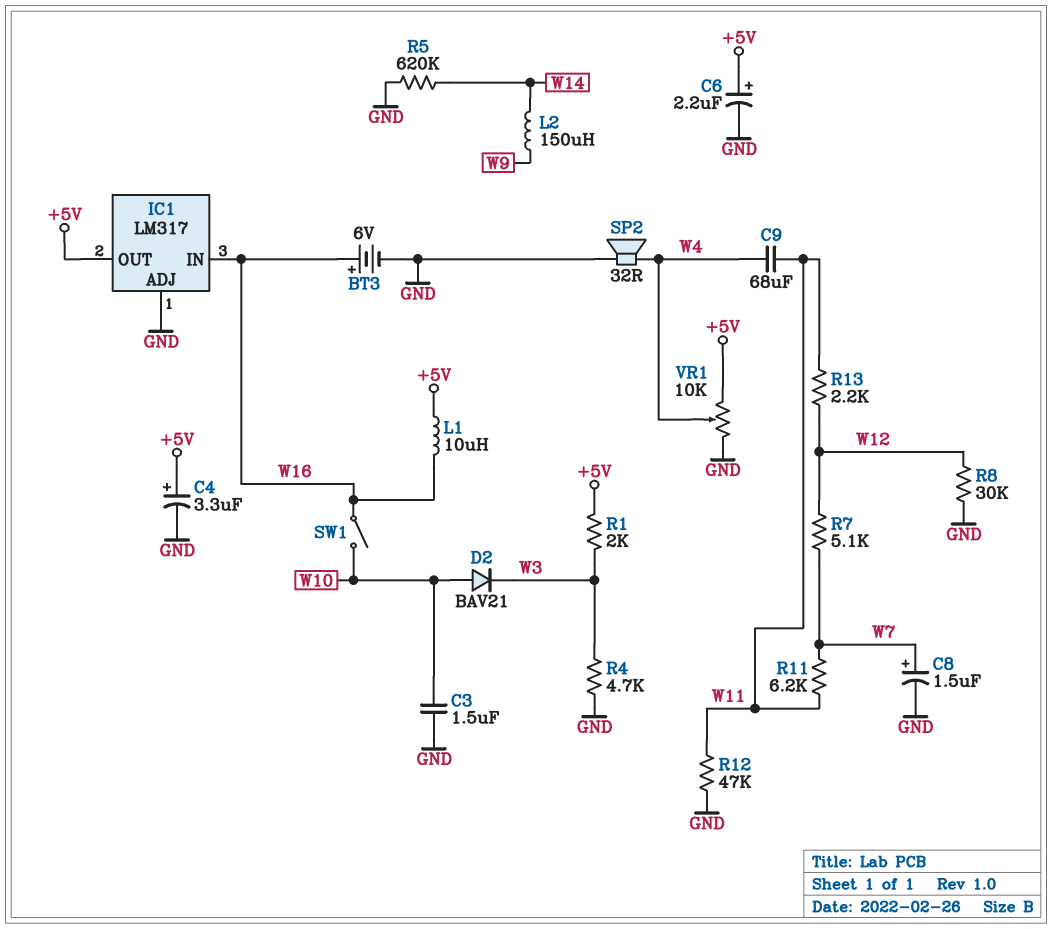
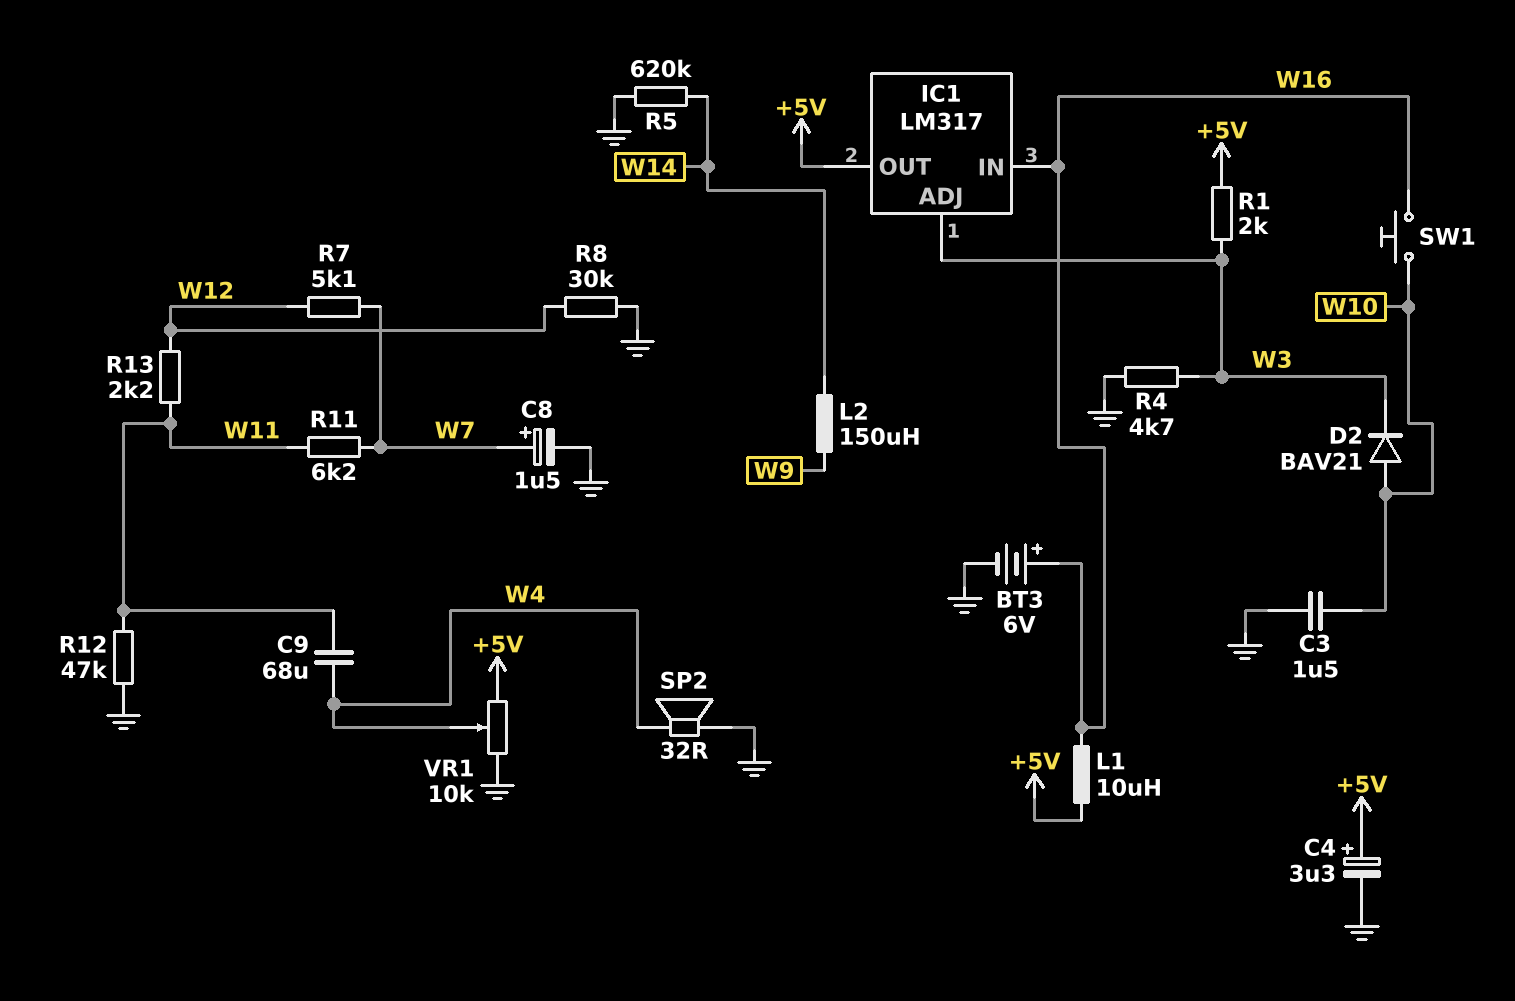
C6: 2.2uF (plus +5V, minus GND) -> none
IC1 pin ADJ: GND -> W3
SW1: switch (W10, W16) -> button (W10, W16)

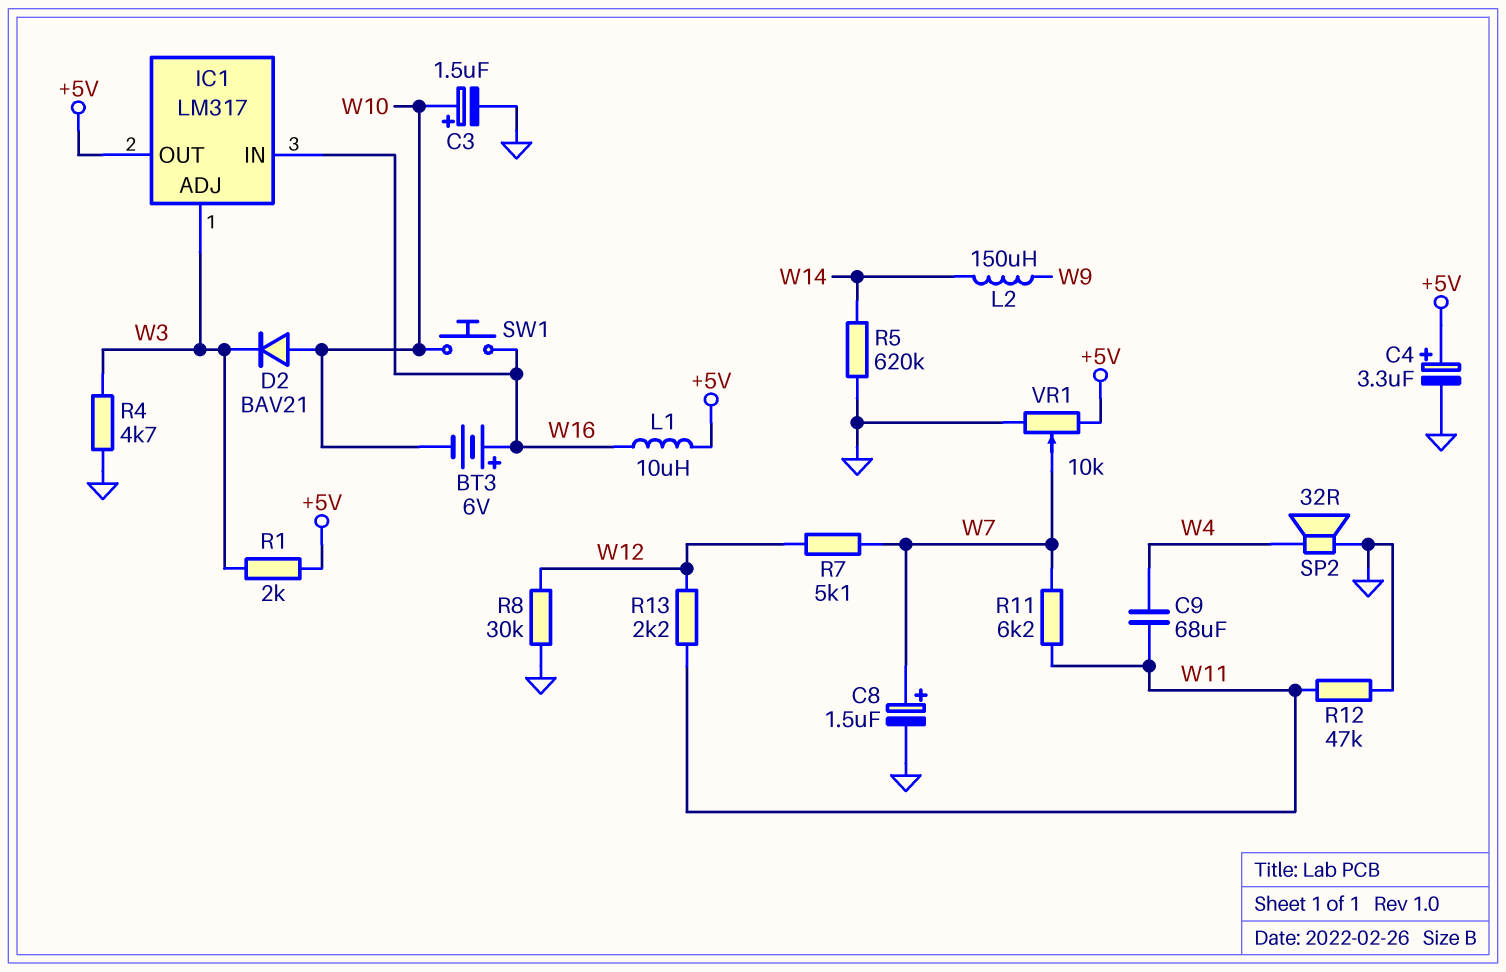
BT3: 6V (plus W16, minus GND) -> 6V (plus W16, minus W10)
C3: 1.5uF (GND, W10) -> 1.5uF (plus W10, minus GND)
VR1: 10k (+5V, GND, wiper W4) -> 10k (+5V, GND, wiper W7)

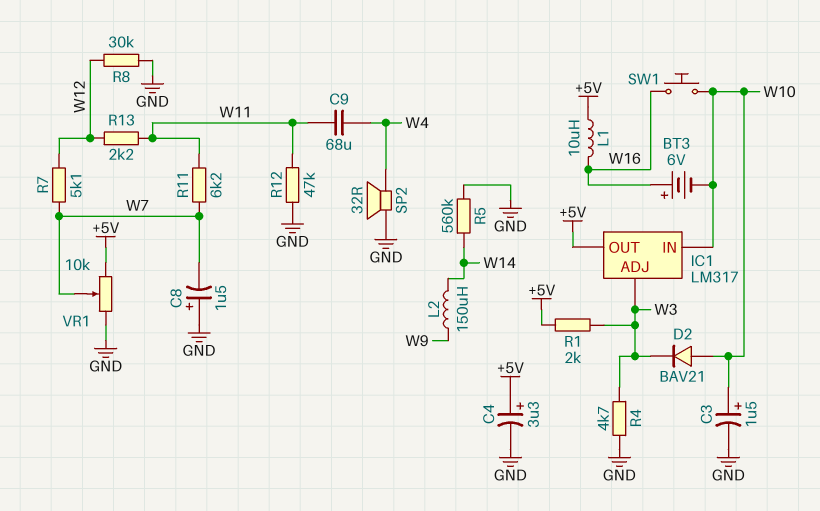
C8: 1.5uF (plus W7, minus GND) -> 1.5uF (plus GND, minus W7)
IC1 pin IN: W16 -> W10
R5: 620k (GND, W14) -> 560k (GND, W14)

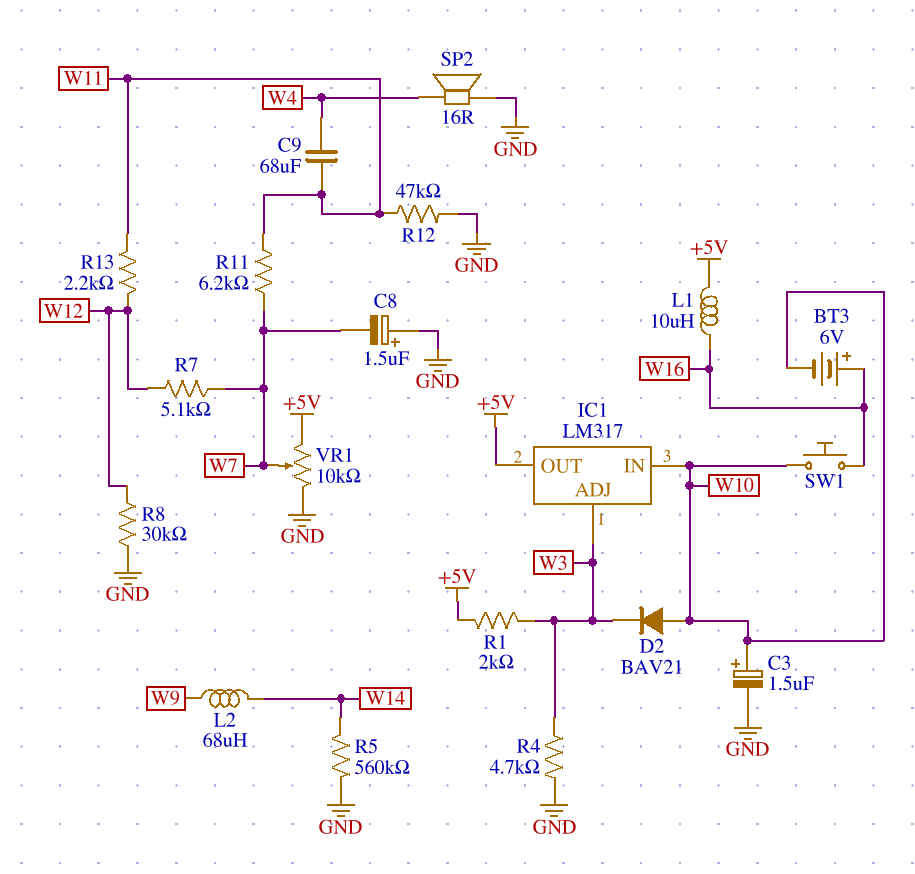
C4: 3.3uF (plus +5V, minus GND) -> none
L2: 150uH (W9, W14) -> 68uH (W9, W14)
SP2: speaker 32R (GND, W4) -> speaker 16R (GND, W4)

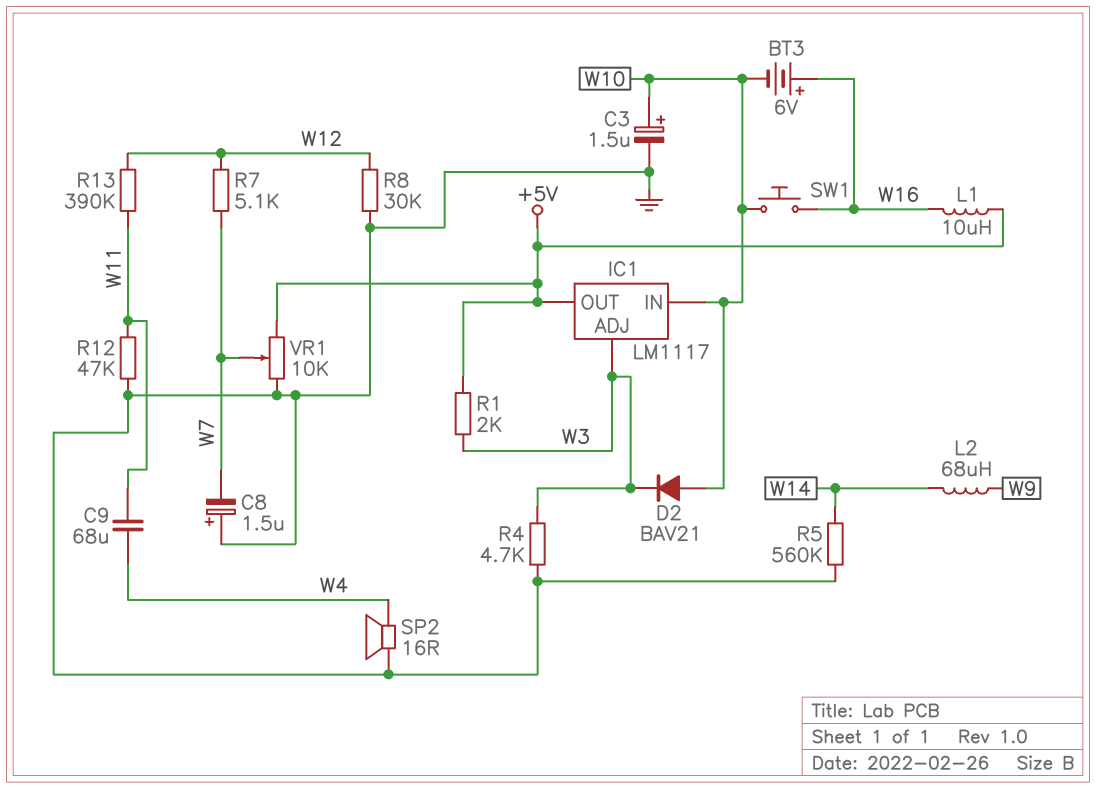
IC1: LM317 -> LM1117
R11: 6.2k (W7, W11) -> none
R13: 2.2k (W11, W12) -> 390k (W11, W12)

